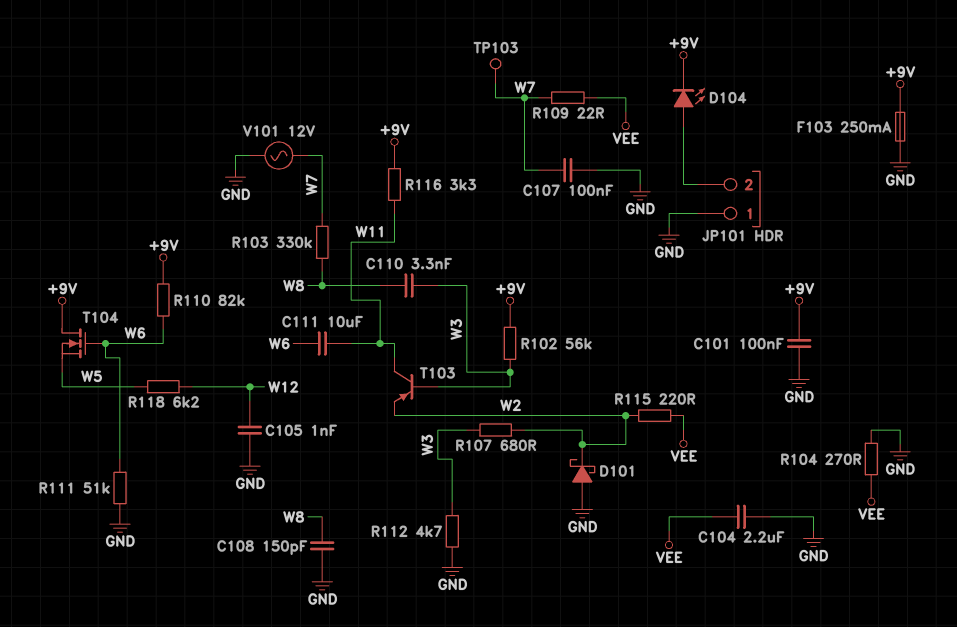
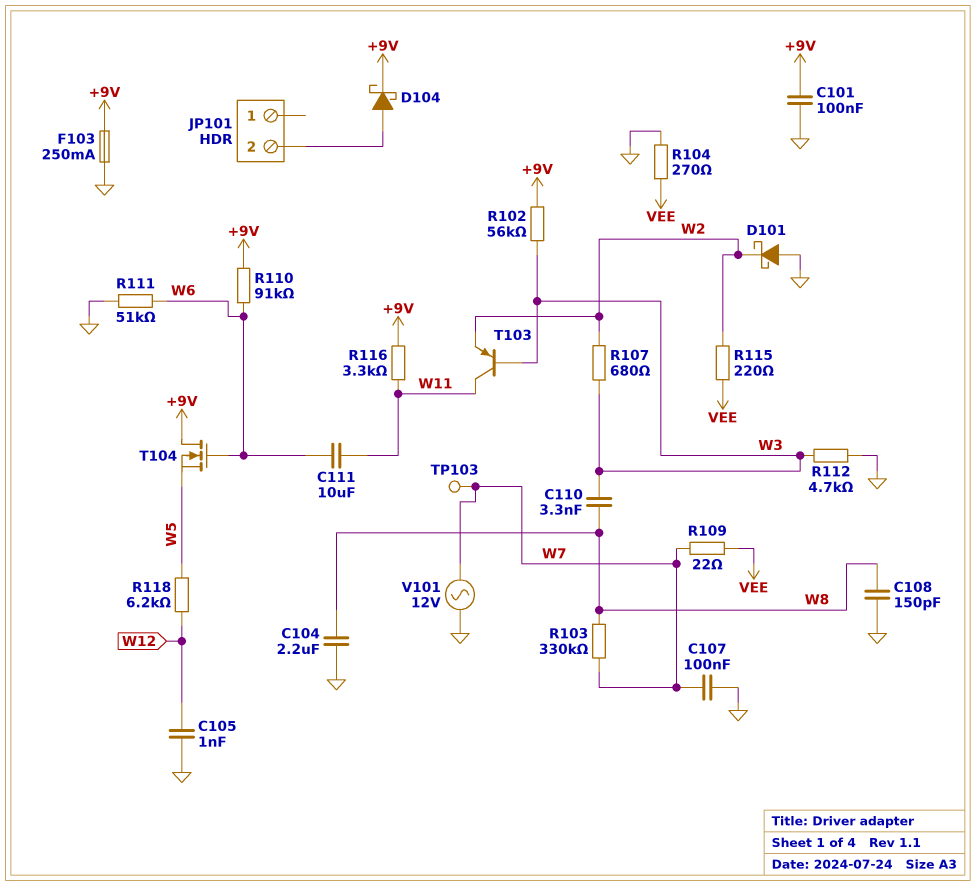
C104: 2.2uF (GND, VEE) -> 2.2uF (GND, W8)
D104: LED (A JP101/2, K +9V) -> schottky (A JP101/2, K +9V)
JP101 pin 1: GND -> none
R110: 82k (+9V, W6) -> 91k (+9V, W6)

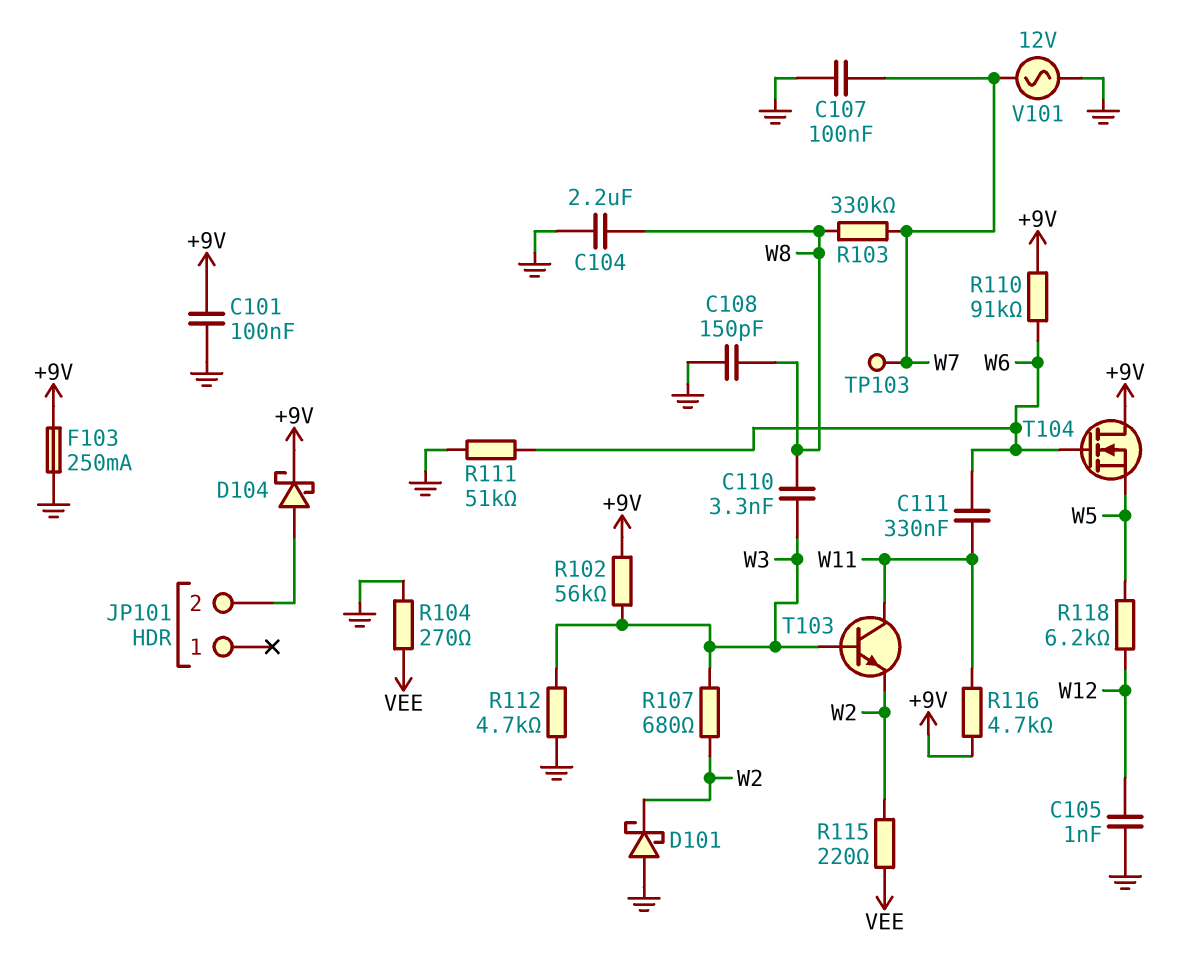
C111: 10uF (W6, W11) -> 330nF (W6, W11)
R109: 22 (VEE, W7) -> none
R116: 3.3k (+9V, W11) -> 4.7k (+9V, W11)
T103: PNP (B W3, C W11, E W2) -> NPN (B W3, C W11, E W2)

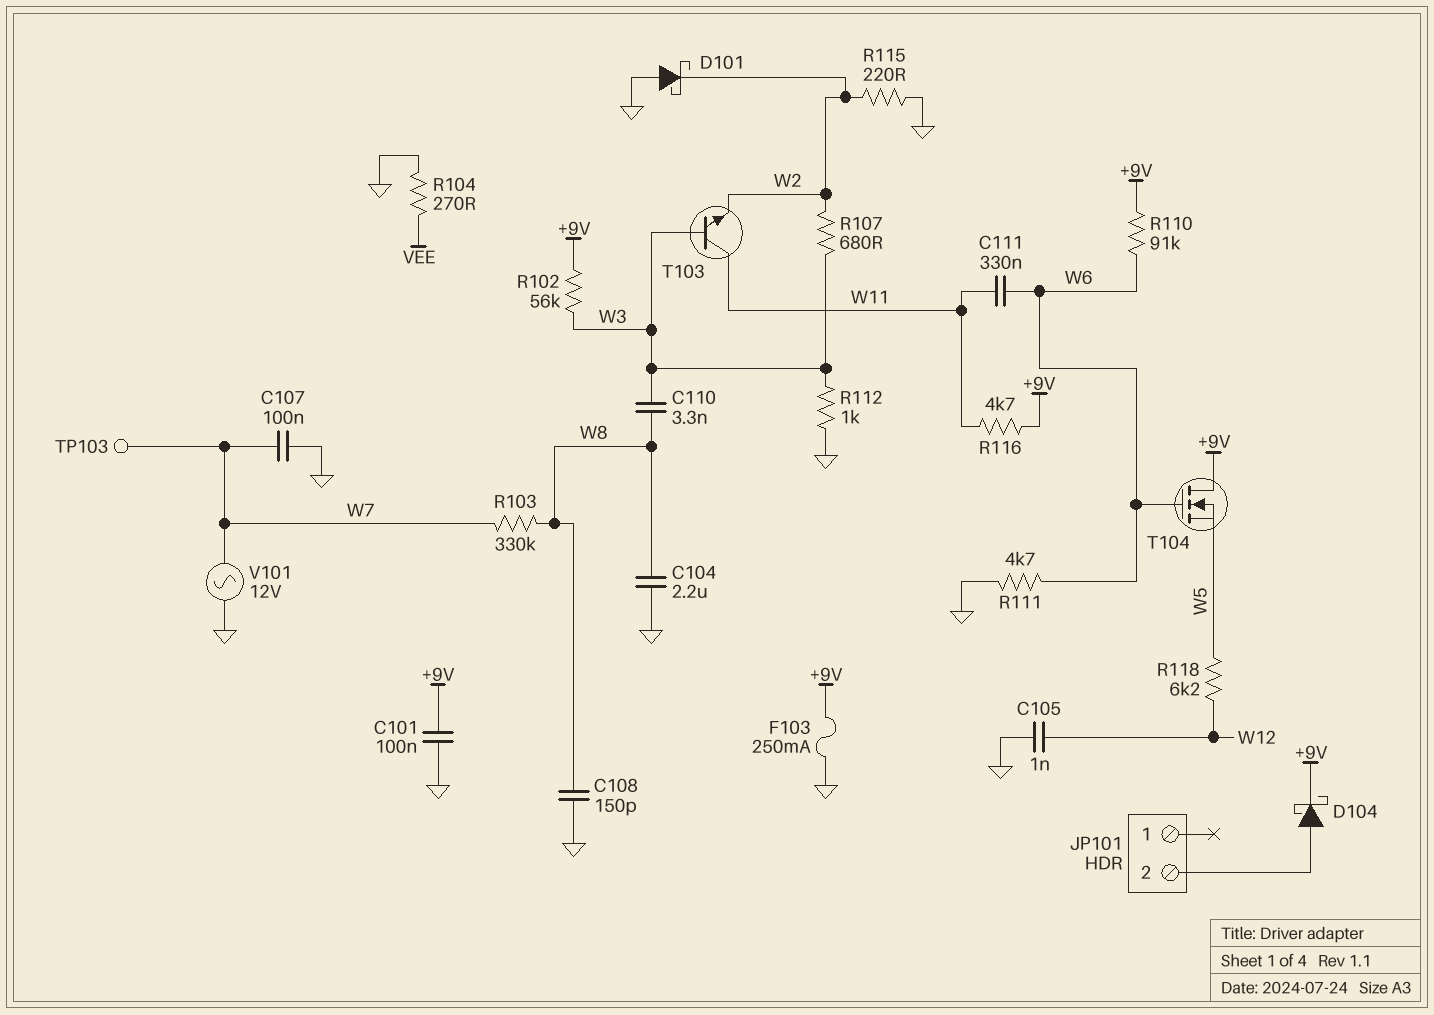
R111: 51k (GND, W6) -> 4.7k (GND, W6)
R112: 4.7k (GND, W3) -> 1k (GND, W3)
R115: 220 (VEE, W2) -> 220 (GND, W2)

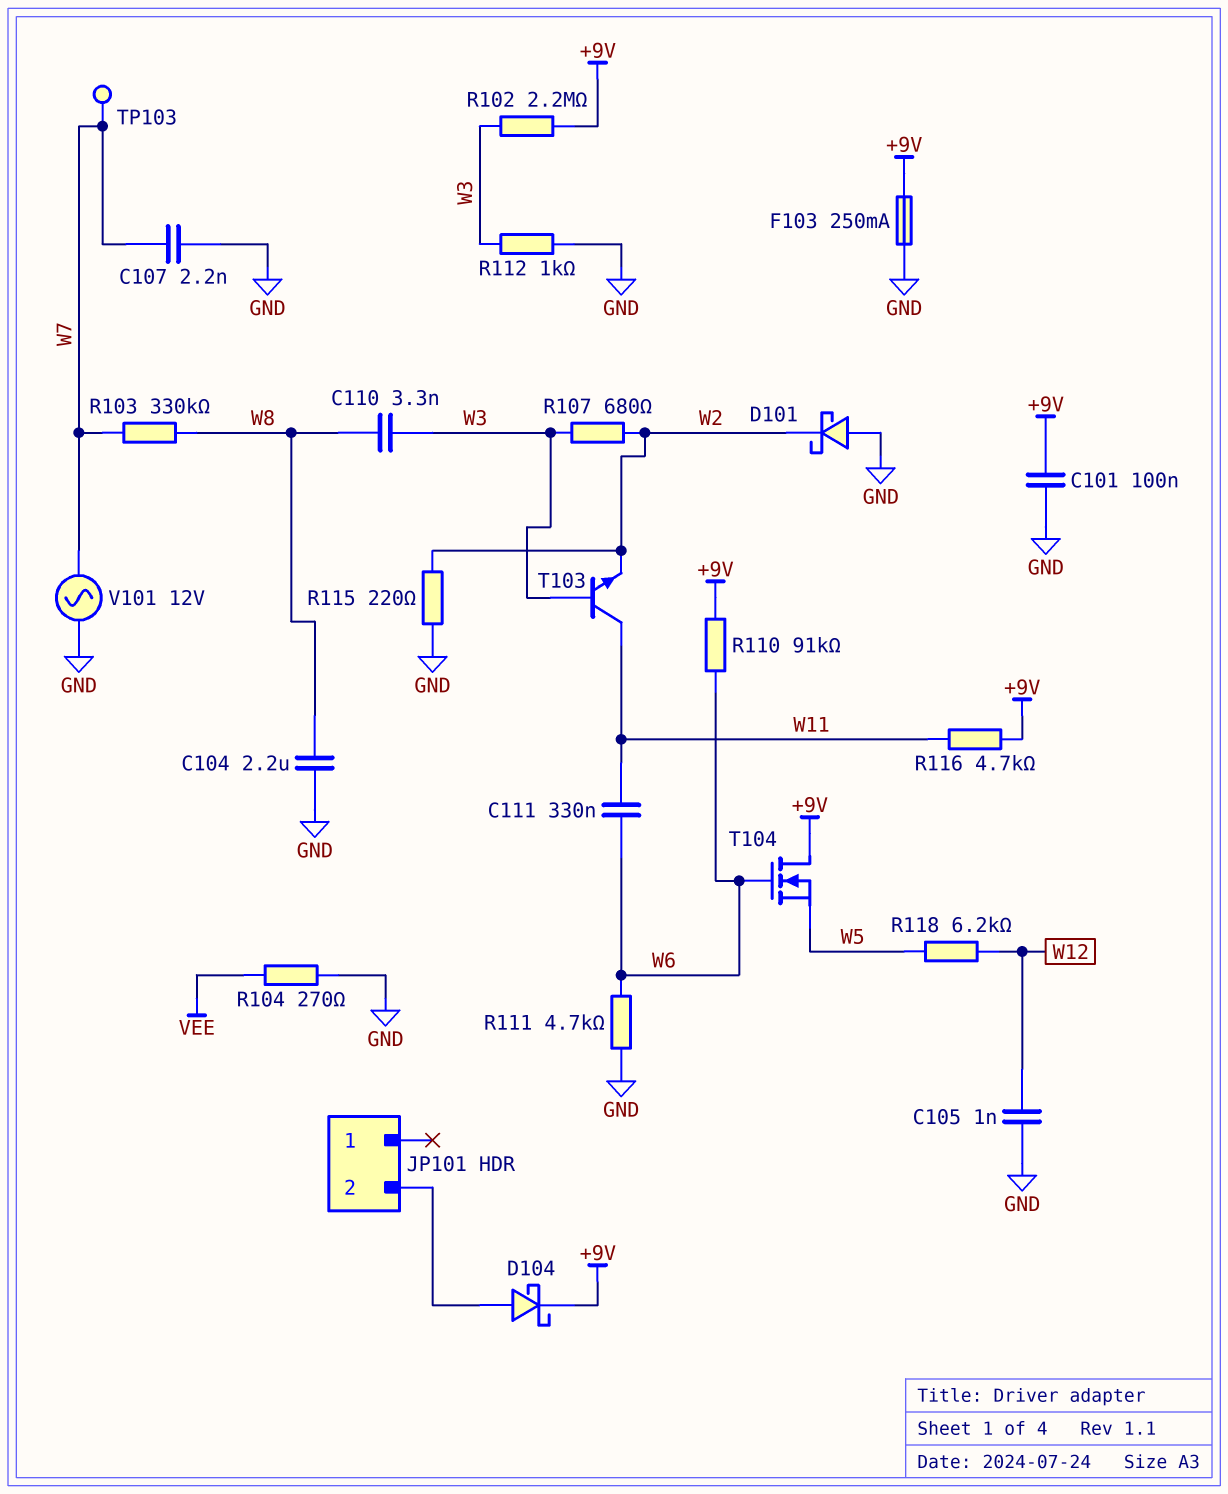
C107: 100nF (GND, W7) -> 2.2nF (GND, W7)
C108: 150pF (GND, W8) -> none
R102: 56k (+9V, W3) -> 2.2M (+9V, W3)

